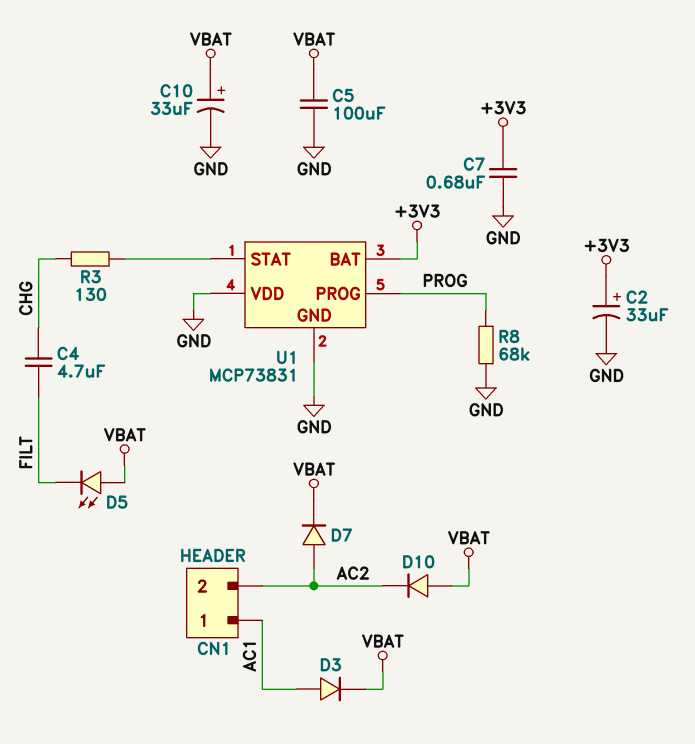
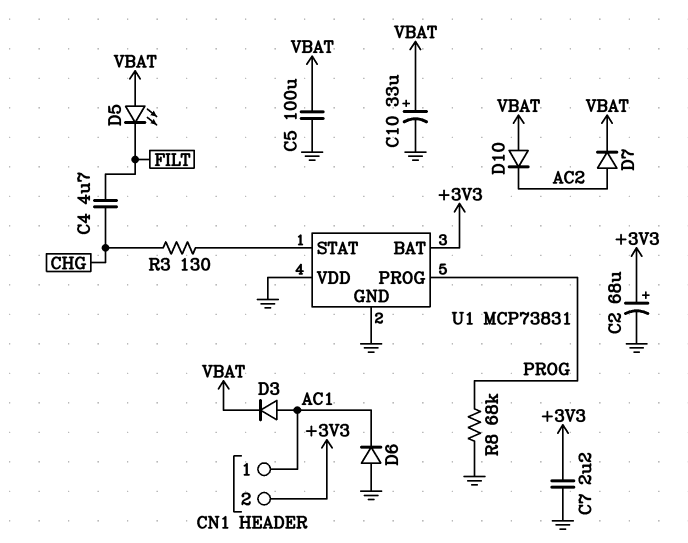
C2: 33uF (plus +3V3, minus GND) -> 68uF (plus +3V3, minus GND)
C7: 680nF (+3V3, GND) -> 2.2uF (+3V3, GND)
CN1 pin 2: AC2 -> +3V3
D6: none -> diode (A GND, K AC1)

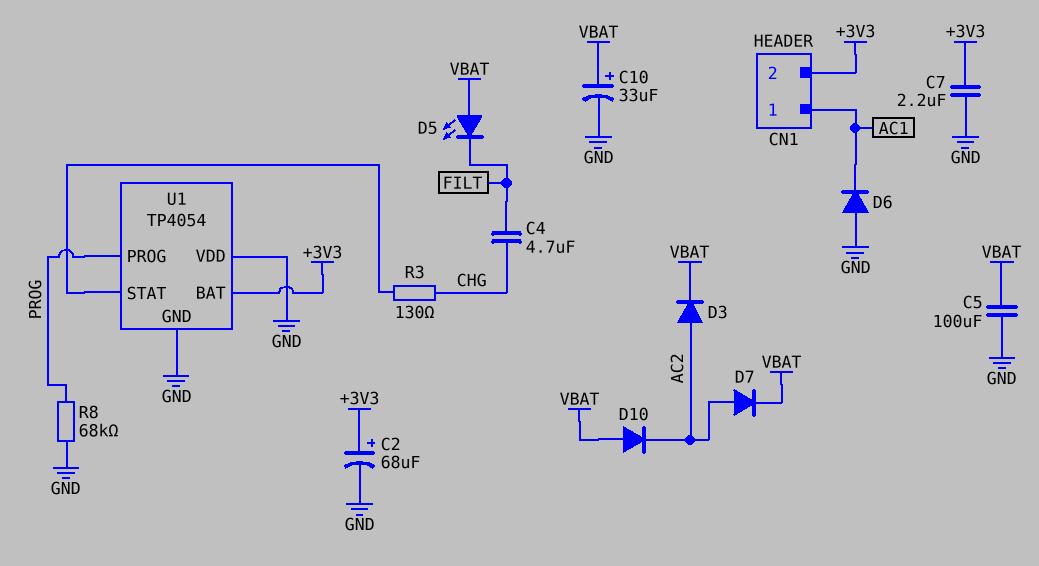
D3: diode (A AC1, K VBAT) -> diode (A AC2, K VBAT)
U1: MCP73831 -> TP4054

